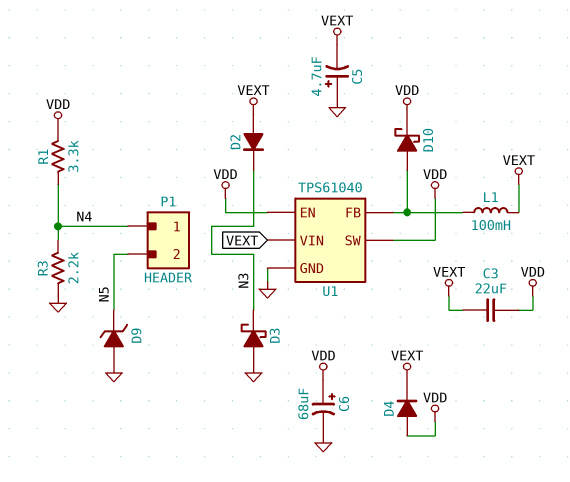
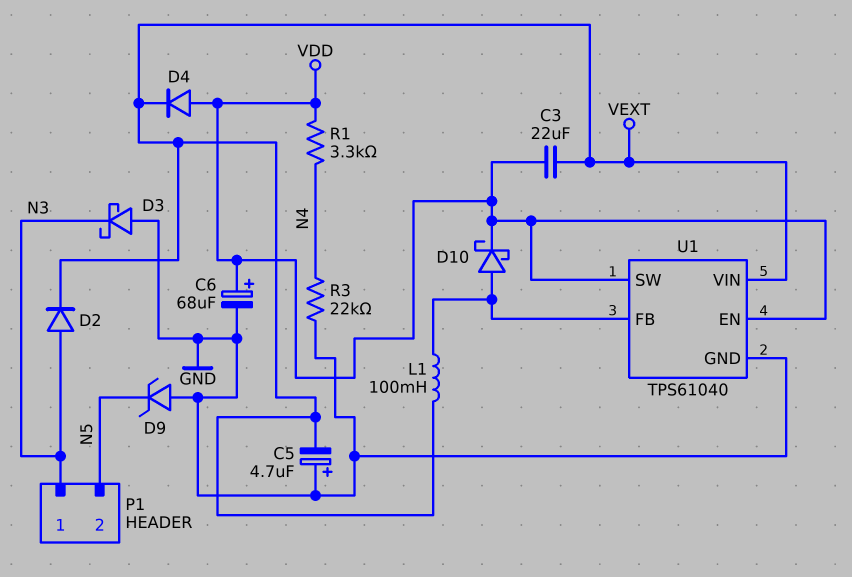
D2: diode (A VEXT, K N3) -> diode (A N3, K VEXT)
P1 pin 1: N4 -> N3
R3: 2.2k (GND, N4) -> 22k (GND, N4)

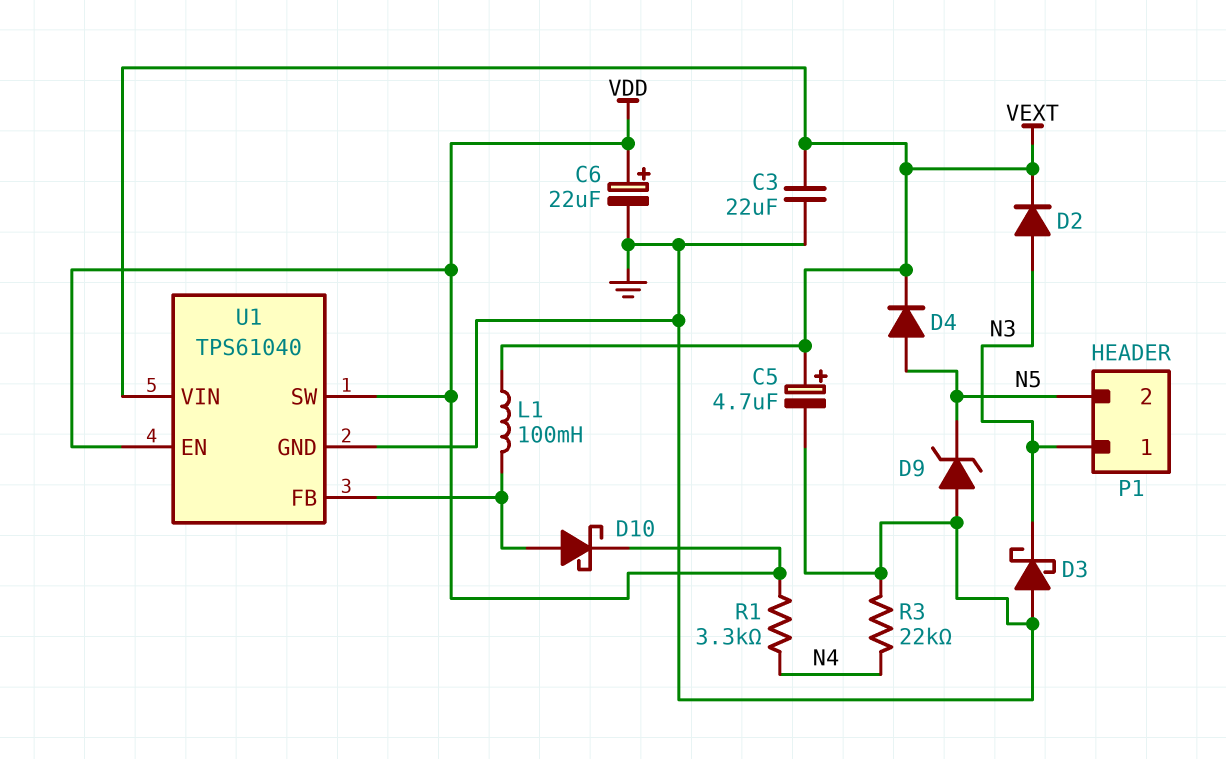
C3: 22uF (VDD, VEXT) -> 22uF (GND, VEXT)
C5: 4.7uF (plus GND, minus VEXT) -> 4.7uF (plus VEXT, minus GND)
C6: 68uF (plus VDD, minus GND) -> 22uF (plus VDD, minus GND)
D4: diode (A VDD, K VEXT) -> diode (A N5, K VEXT)

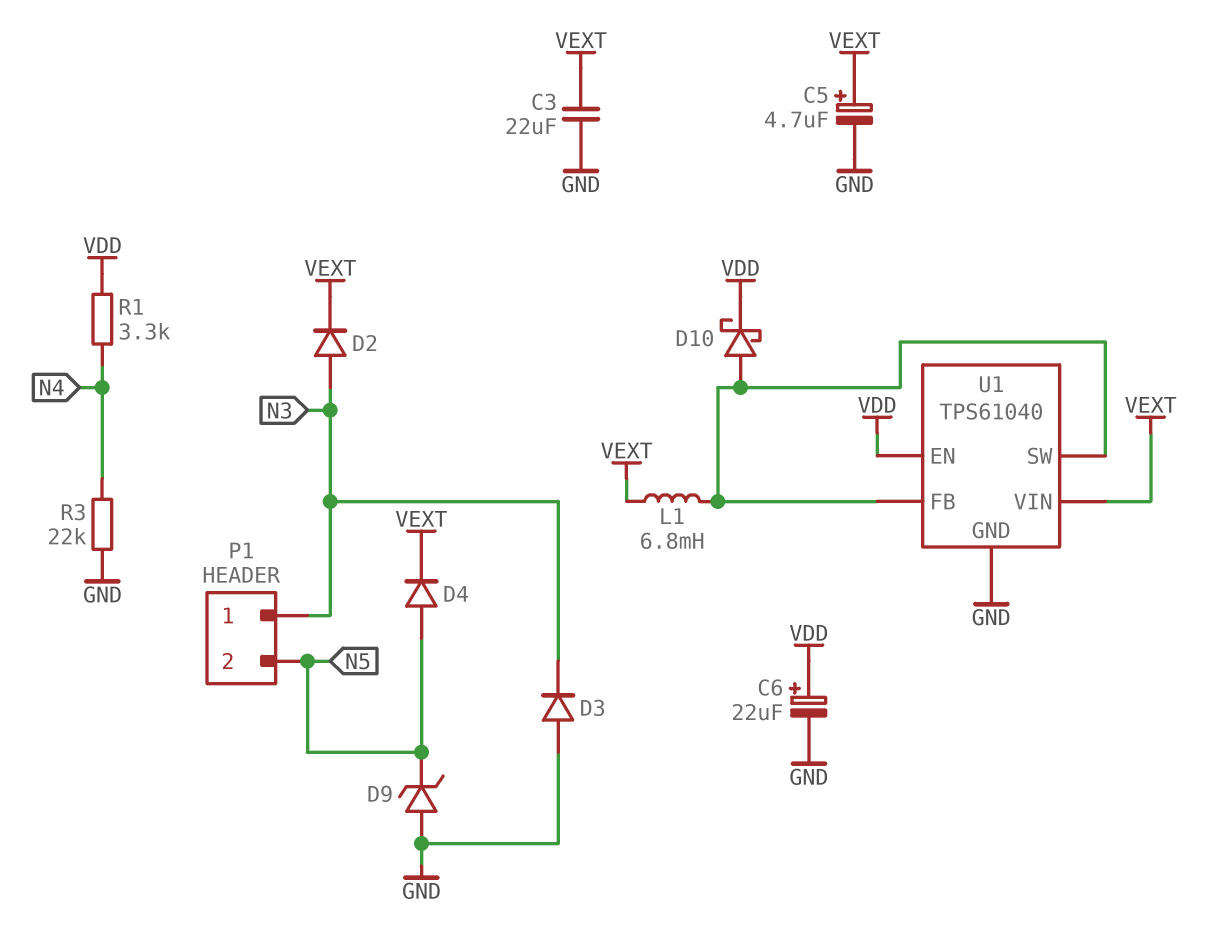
D3: schottky (A GND, K N3) -> diode (A GND, K N3)
L1: 100mH (U1/FB, VEXT) -> 6.8mH (U1/FB, VEXT)
U1 pin SW: VDD -> U1/FB

